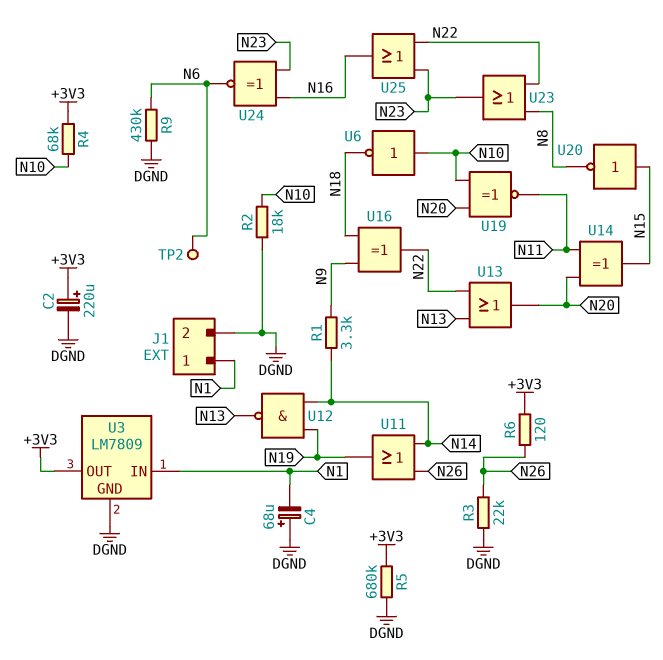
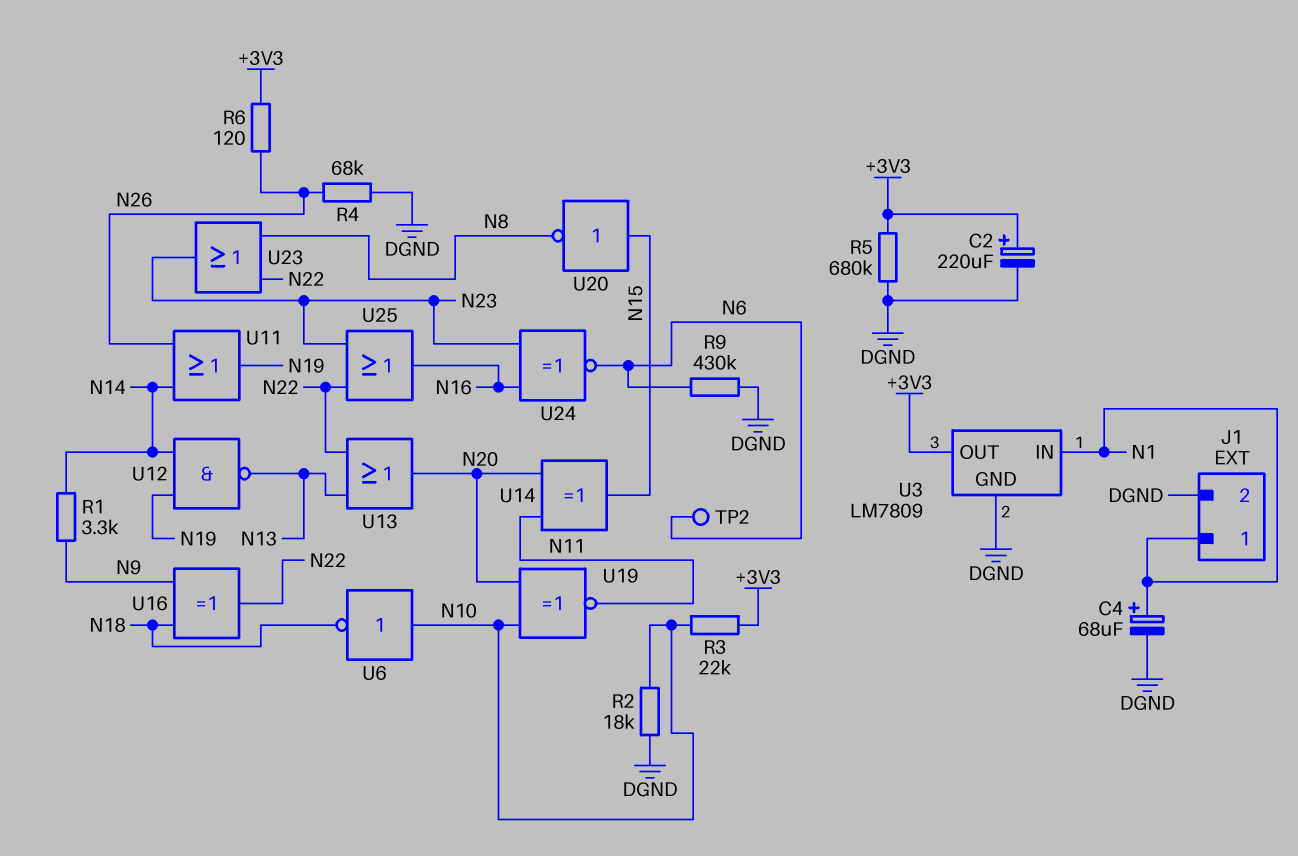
C4: 68uF (plus DGND, minus N1) -> 68uF (plus N1, minus DGND)
R3: 22k (DGND, N26) -> 22k (+3V3, N10)
R4: 68k (+3V3, N10) -> 68k (DGND, N26)

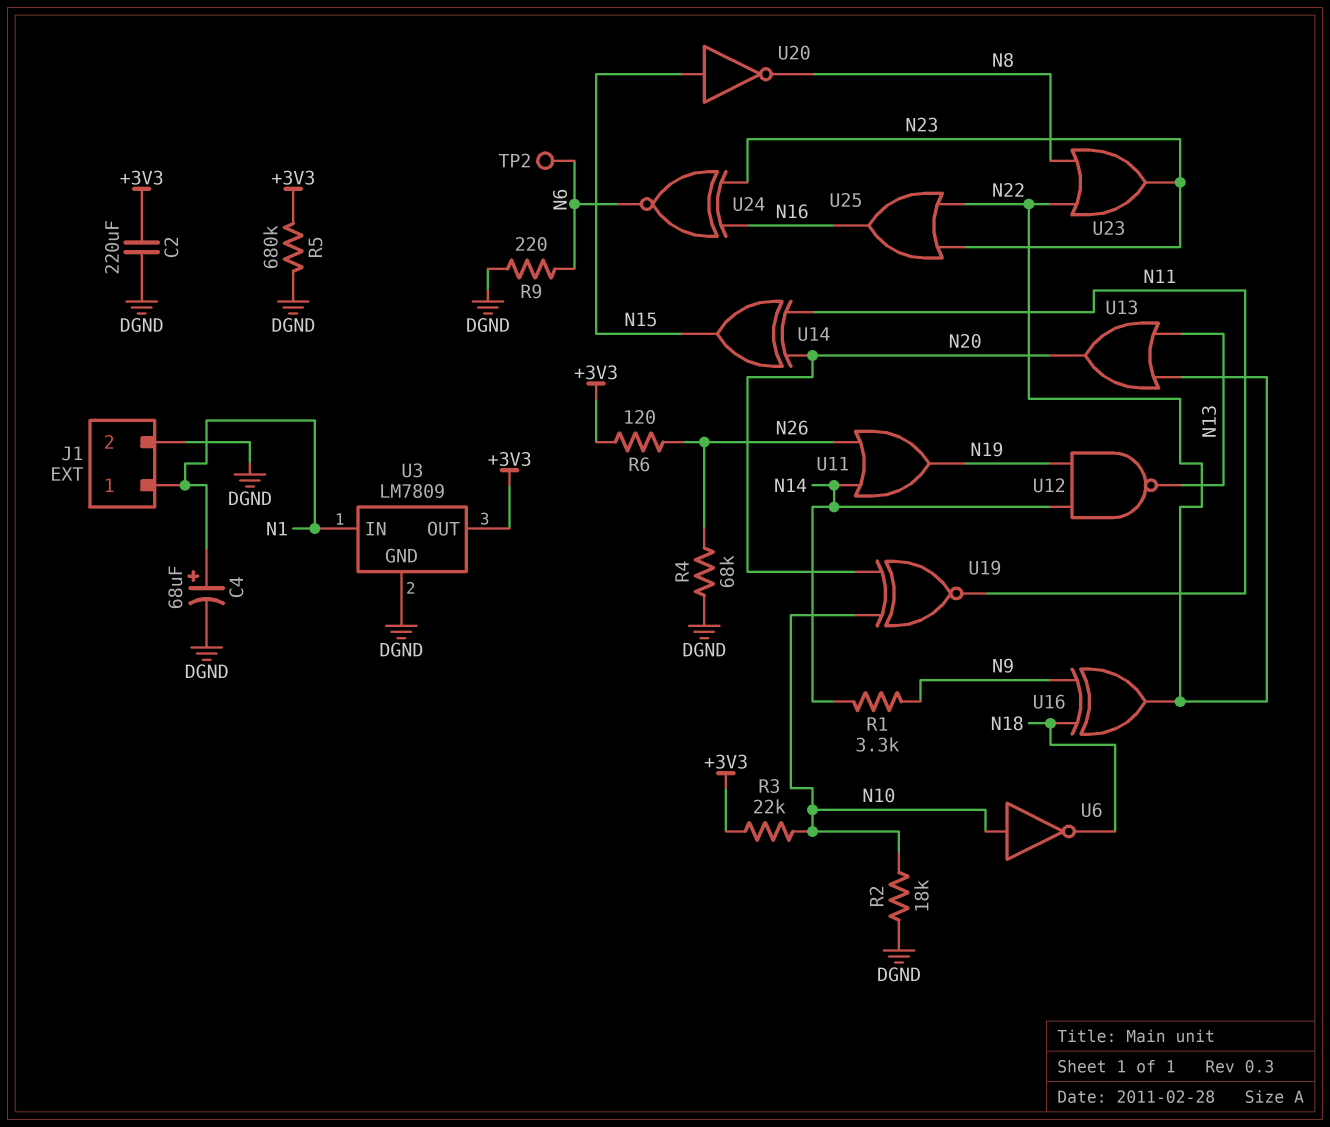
C2: 220uF (plus +3V3, minus DGND) -> 220uF (+3V3, DGND)
R9: 430k (DGND, N6) -> 220 (DGND, N6)

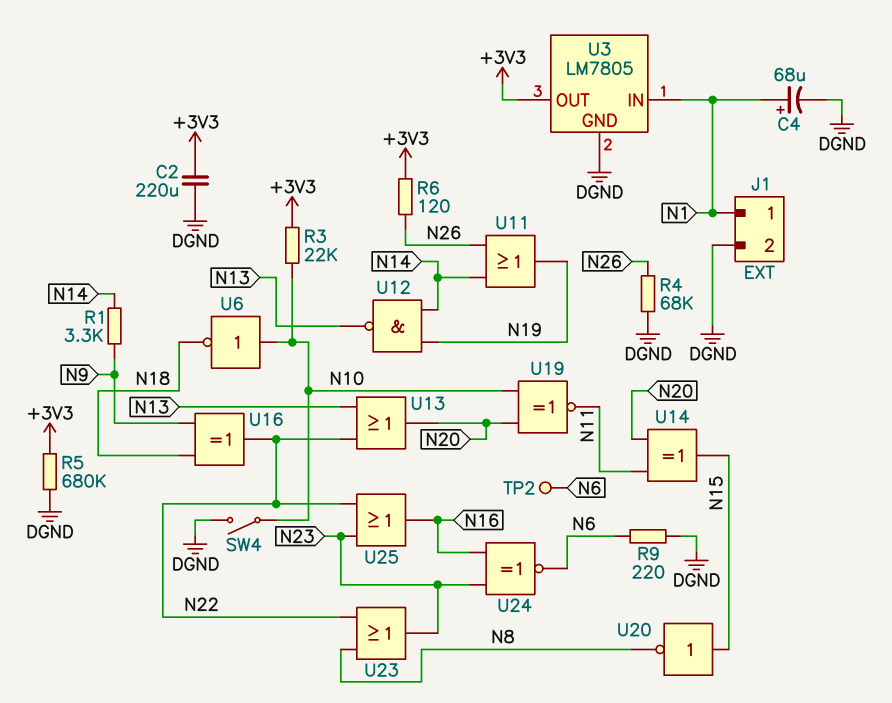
R2: 18k (DGND, N10) -> none
SW4: none -> switch (DGND, N10)
U3: LM7809 -> LM7805

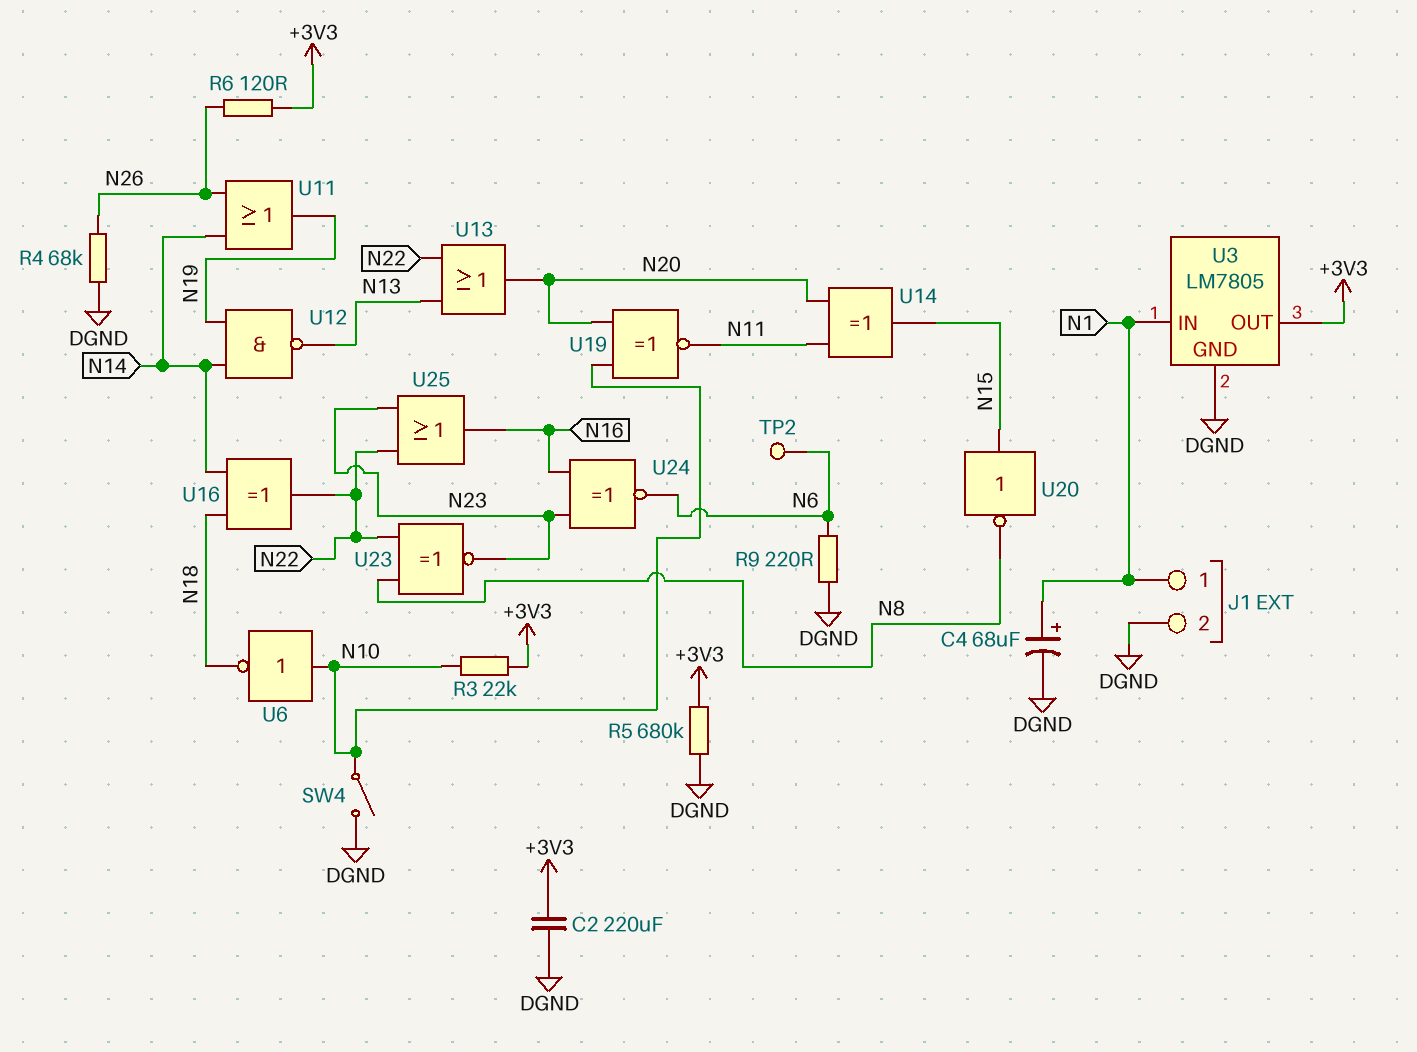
R1: 3.3k (N9, N14) -> none
U16: XOR (in N9, in N18, out N22) -> XOR (in N14, in N18, out N22)
U23: OR (in N8, in N22, out N23) -> XNOR (in N8, in N22, out N23)

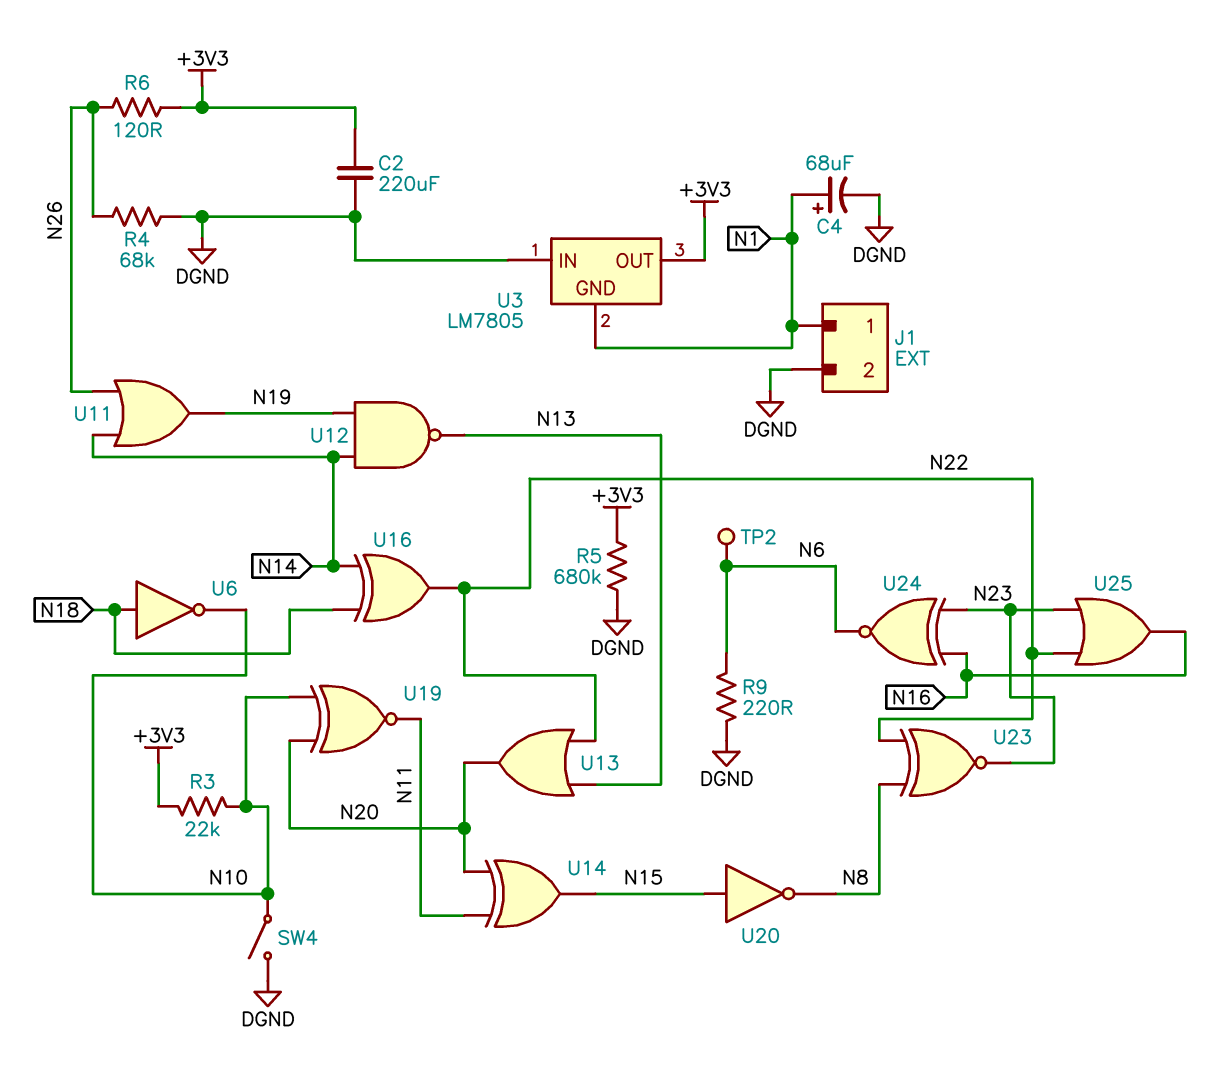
U3 pin GND: DGND -> N1
U3 pin IN: N1 -> DGND
U6: NOT (in N10, out N18) -> NOT (in N18, out N10)

